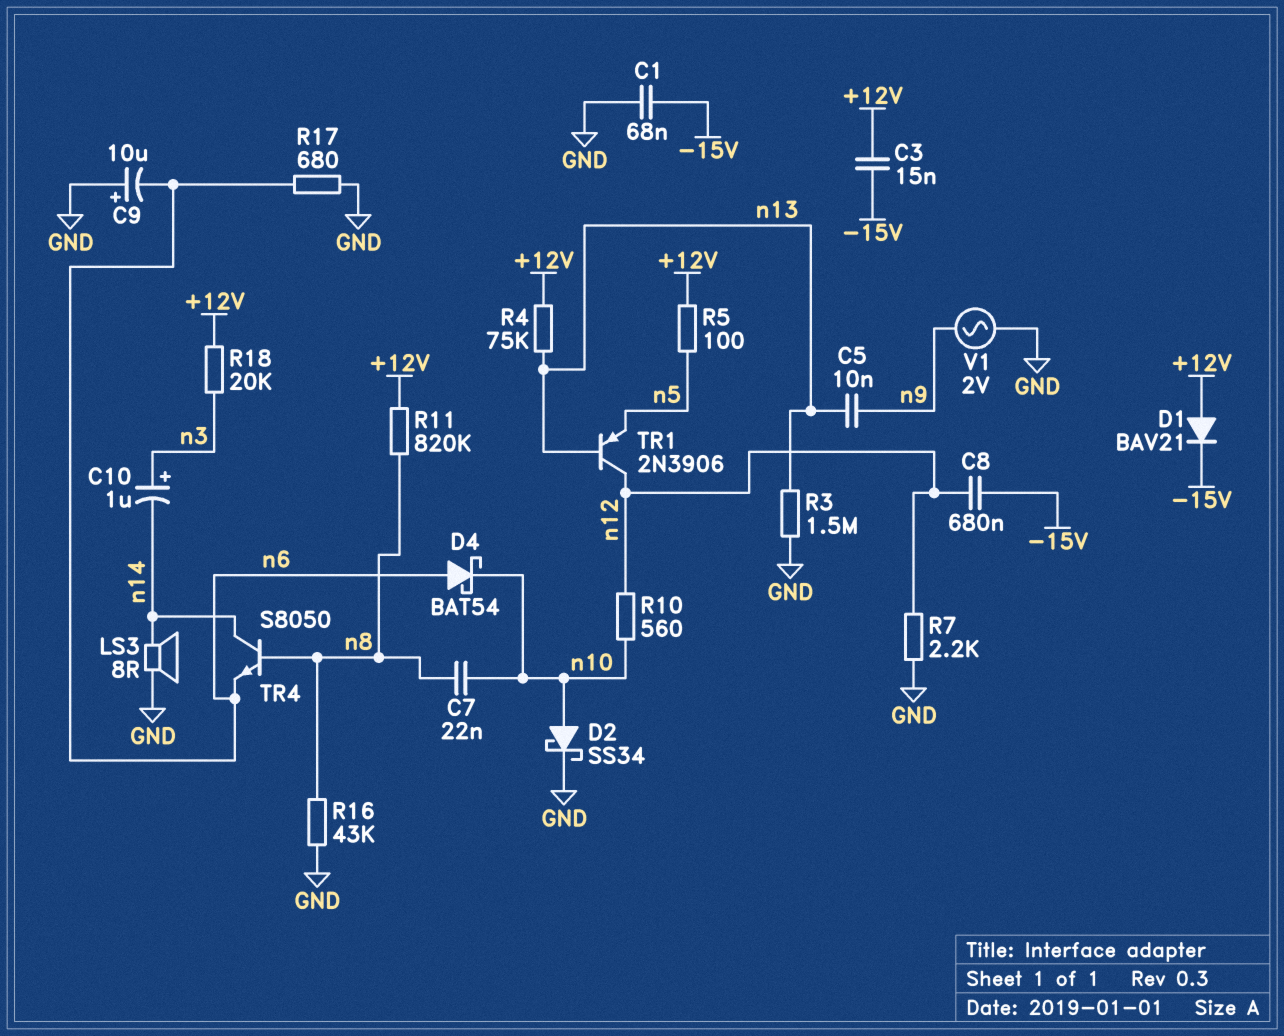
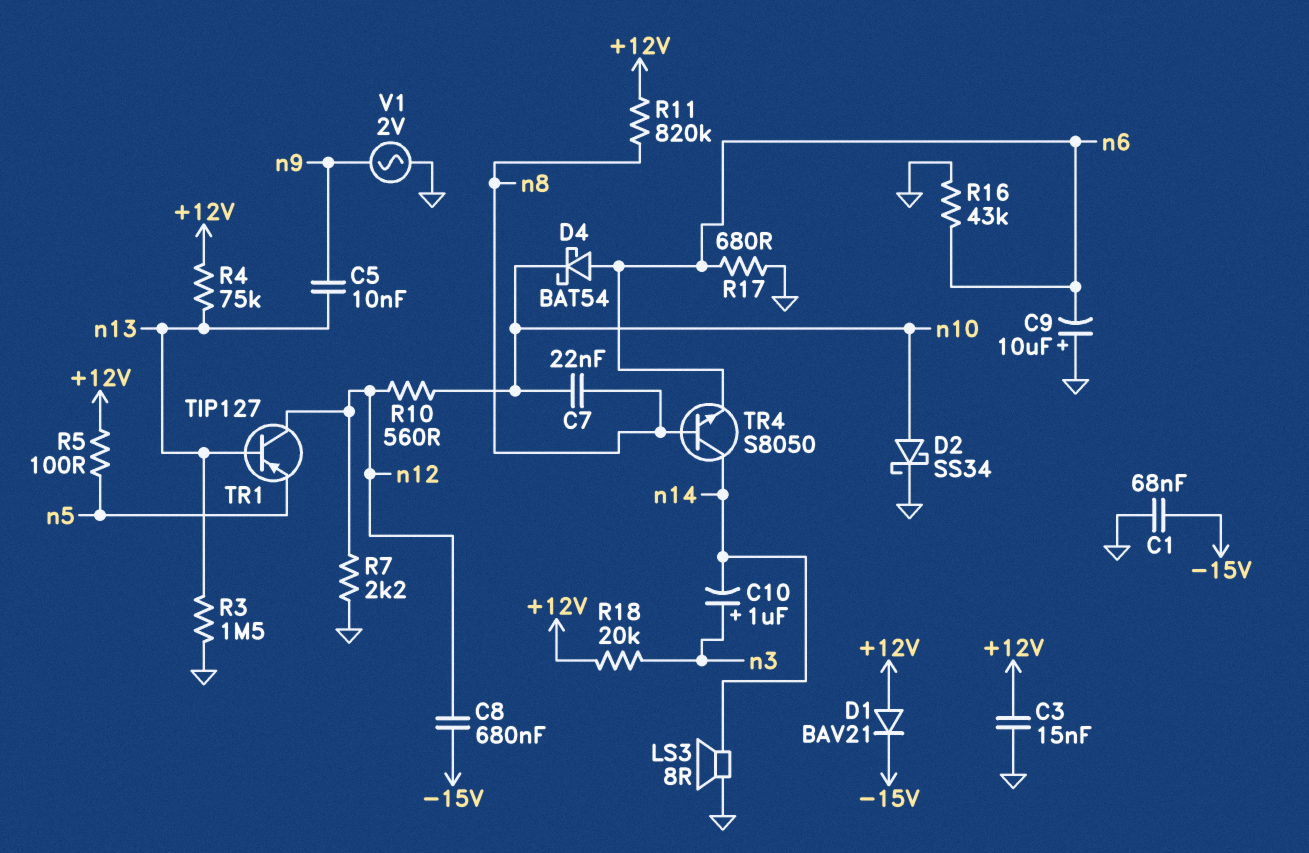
C3: 15nF (+12V, -15V) -> 15nF (+12V, GND)
R16: 43k (GND, n8) -> 43k (GND, n6)
TR1: PNP 2N3906 (B n13, C n12, E n5) -> PNP TIP127 (B n13, C n12, E n5)

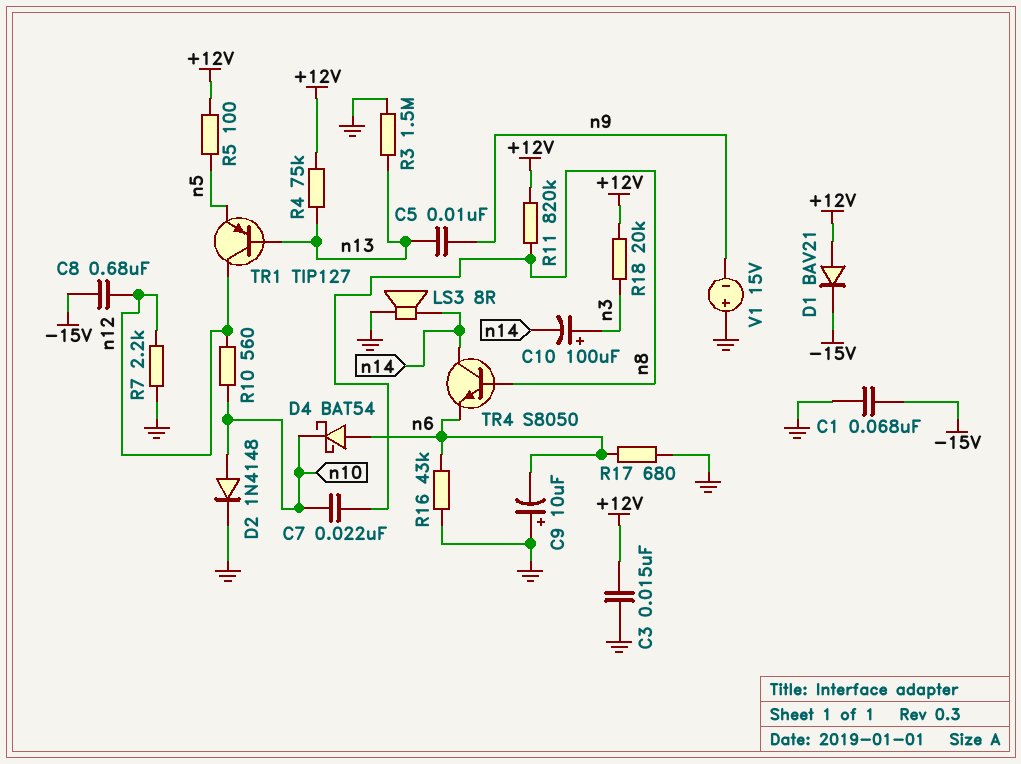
C10: 1uF (plus n3, minus n14) -> 100uF (plus n3, minus n14)
D2: schottky SS34 (A n10, K GND) -> diode 1N4148 (A n10, K GND)
V1: AC 2V (GND, n9) -> 15V (plus GND, minus n9)

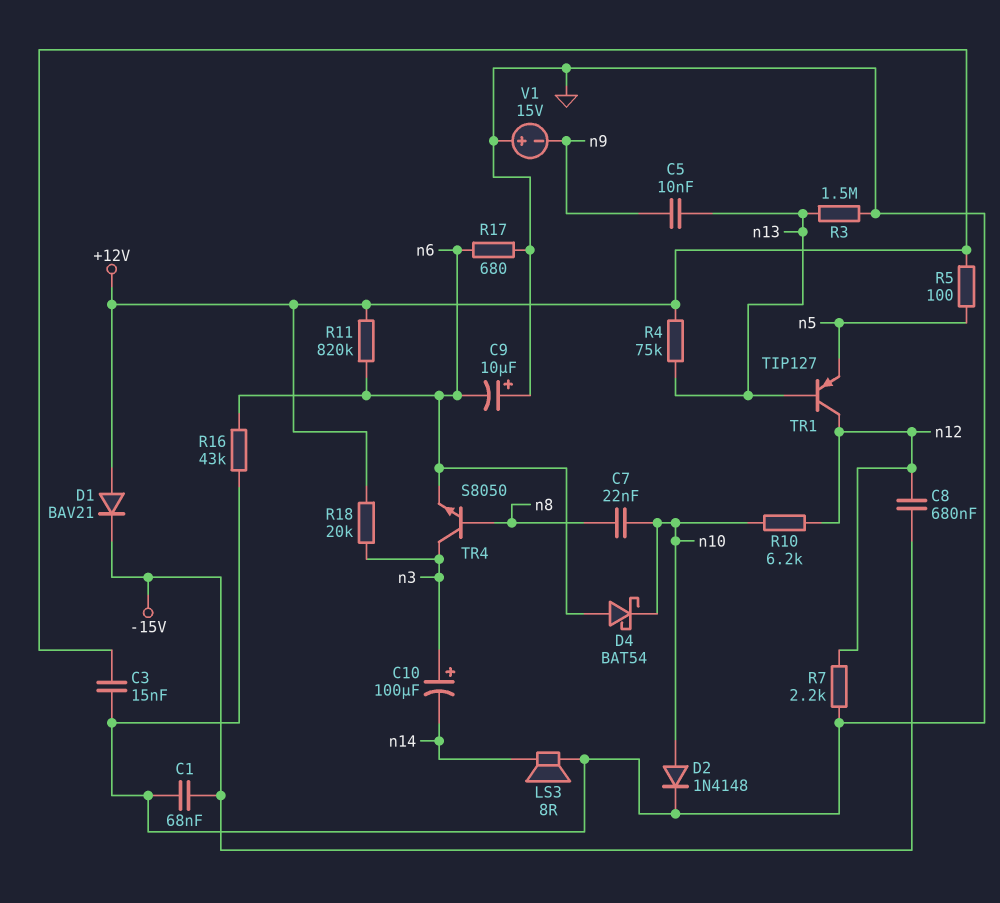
R10: 560 (n10, n12) -> 6.2k (n10, n12)
R11: 820k (+12V, n8) -> 820k (+12V, n6)
TR4: NPN S8050 (B n8, C n14, E n6) -> NPN S8050 (B n8, C n3, E n6)

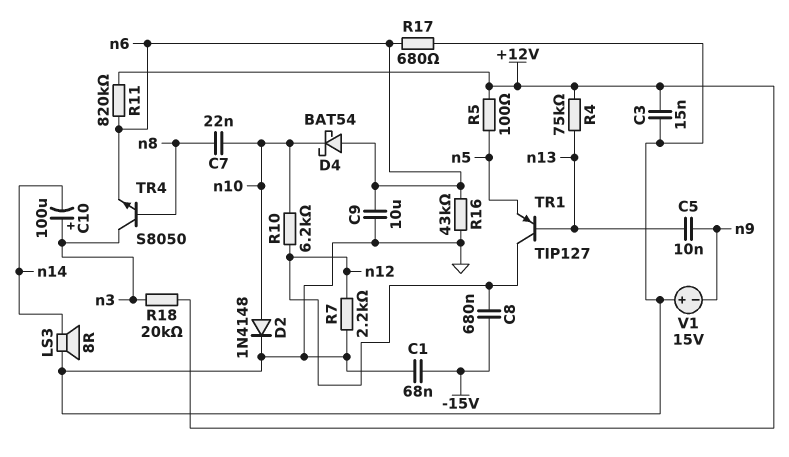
C9: 10uF (plus GND, minus n6) -> 10uF (GND, n6)
D1: diode BAV21 (A +12V, K -15V) -> none
R3: 1.5M (GND, n13) -> none

